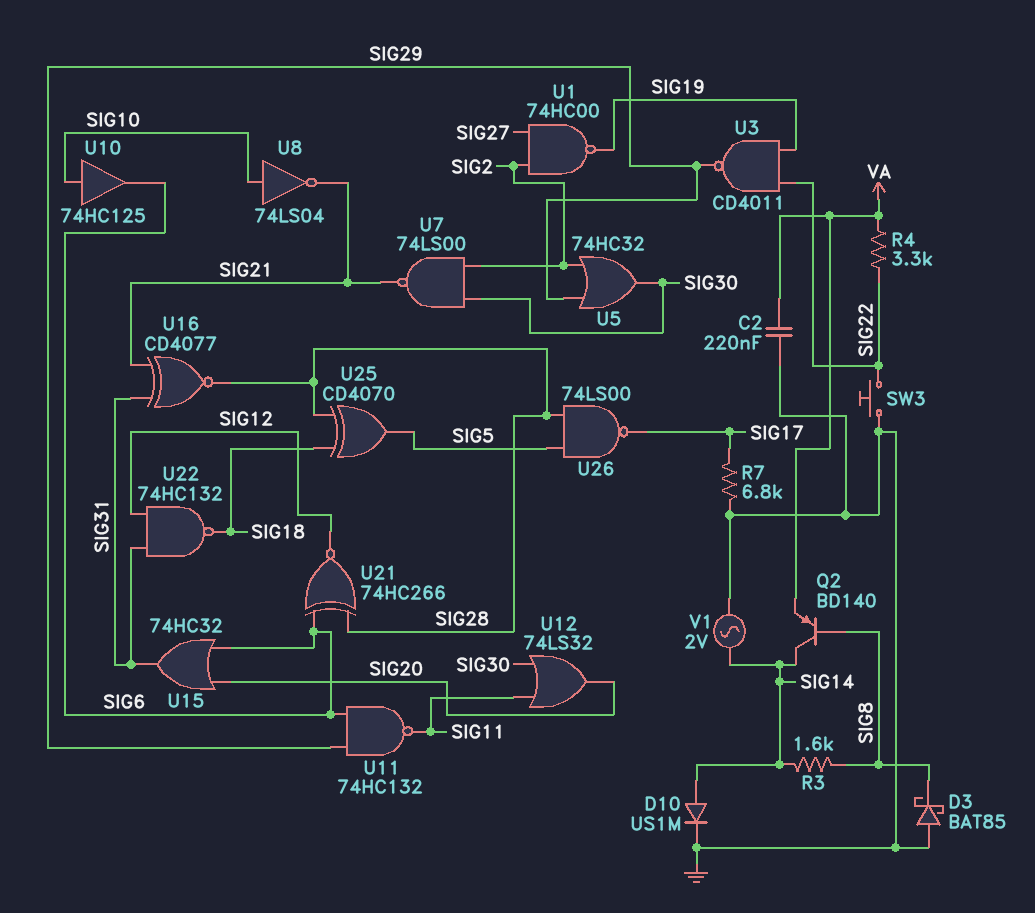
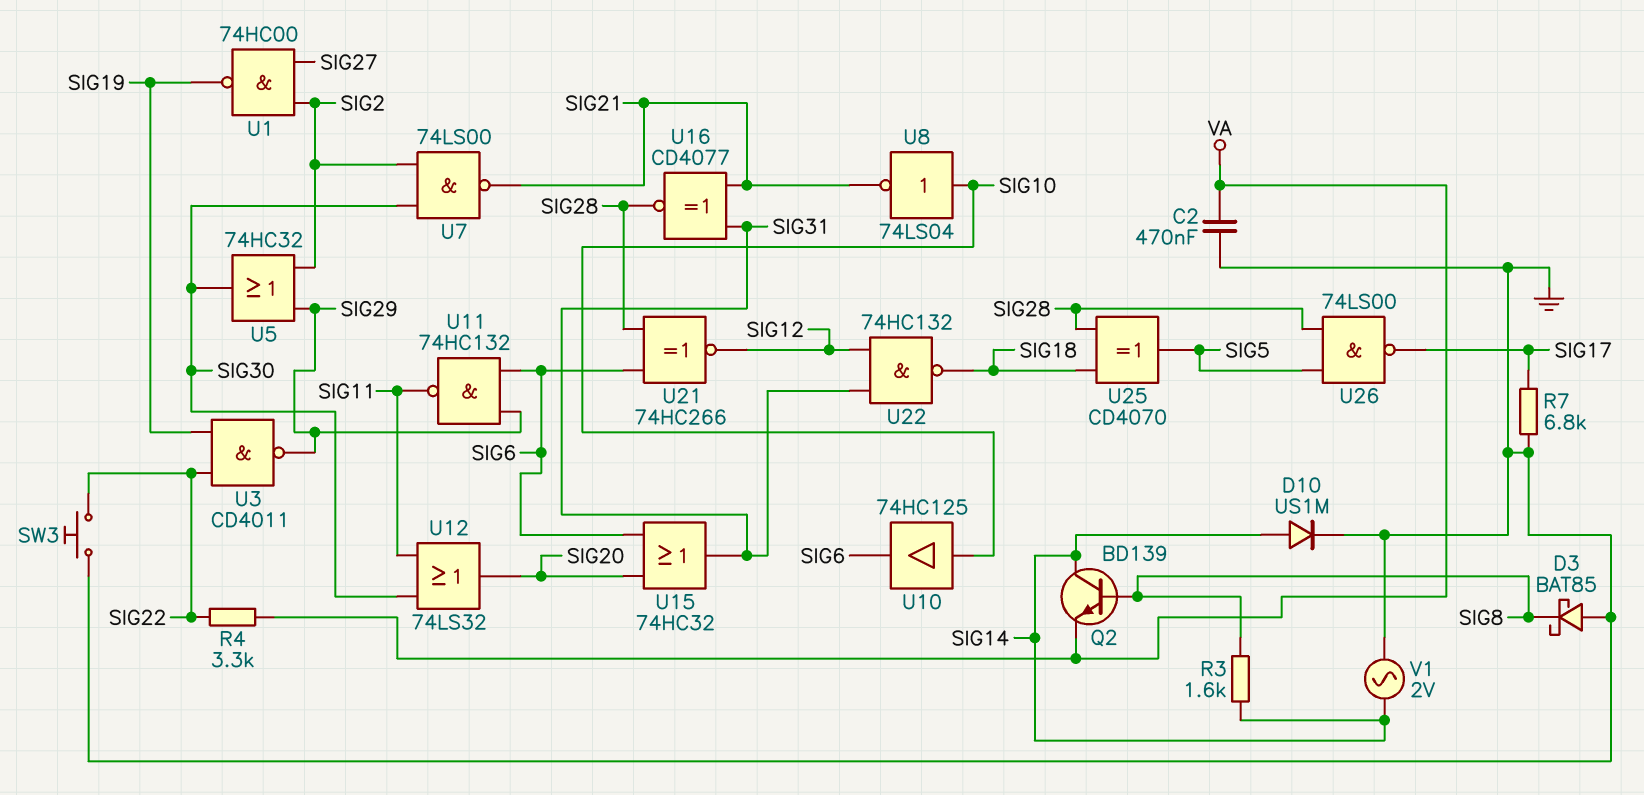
C2: 220nF (GND, VA) -> 470nF (GND, VA)
Q2: PNP BD140 (B SIG8, C SIG14, E VA) -> NPN BD139 (B SIG8, C SIG14, E VA)

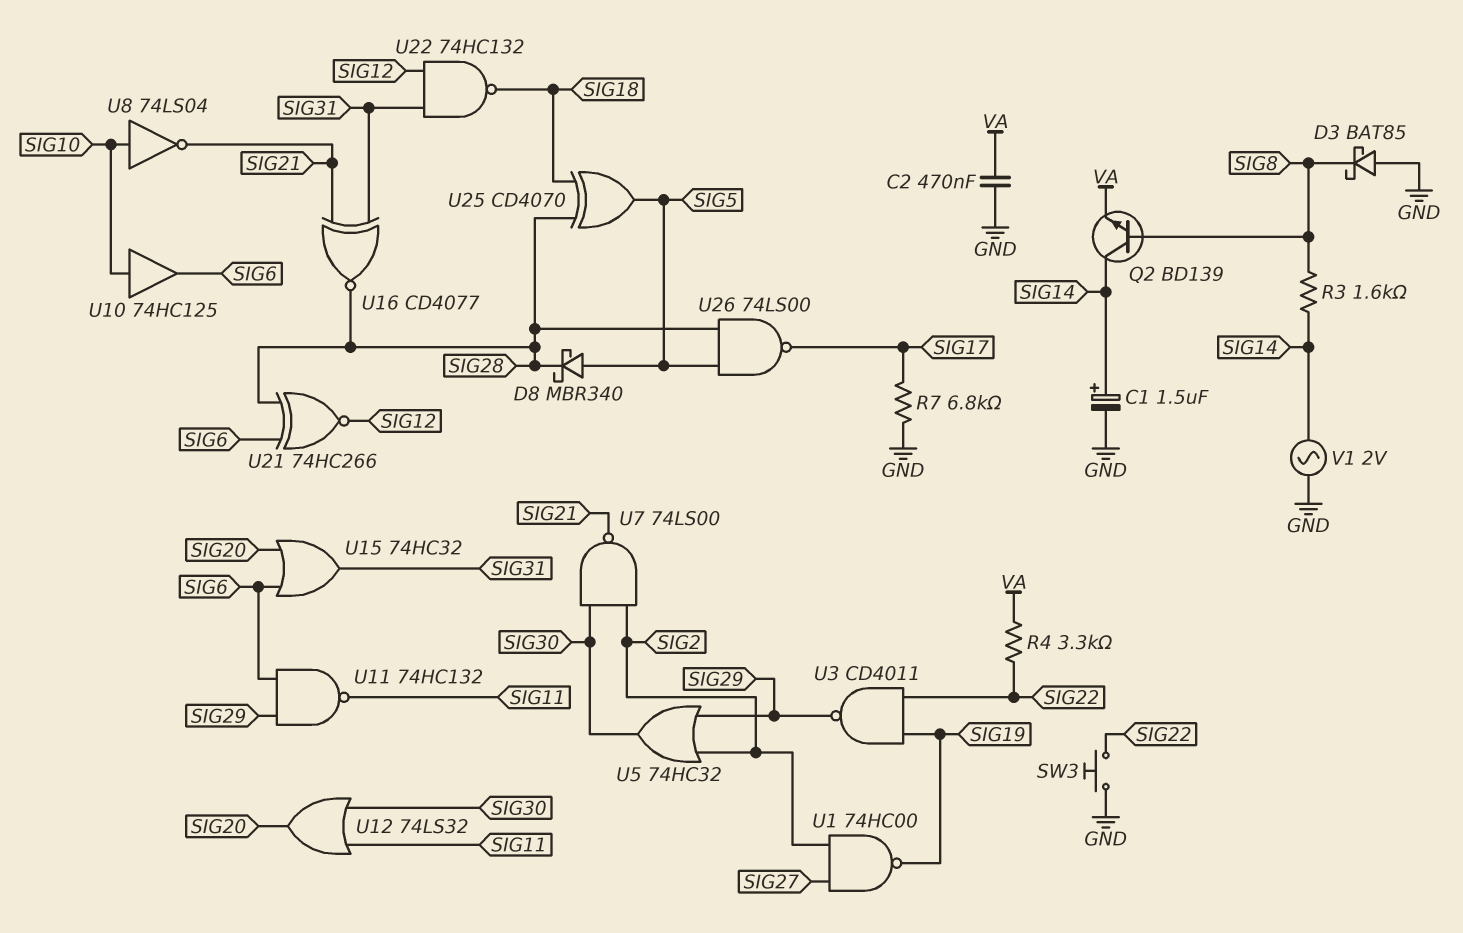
C1: none -> 1.5uF (plus SIG14, minus GND)
D8: none -> schottky MBR340 (A SIG5, K SIG28)
D10: diode US1M (A SIG14, K GND) -> none

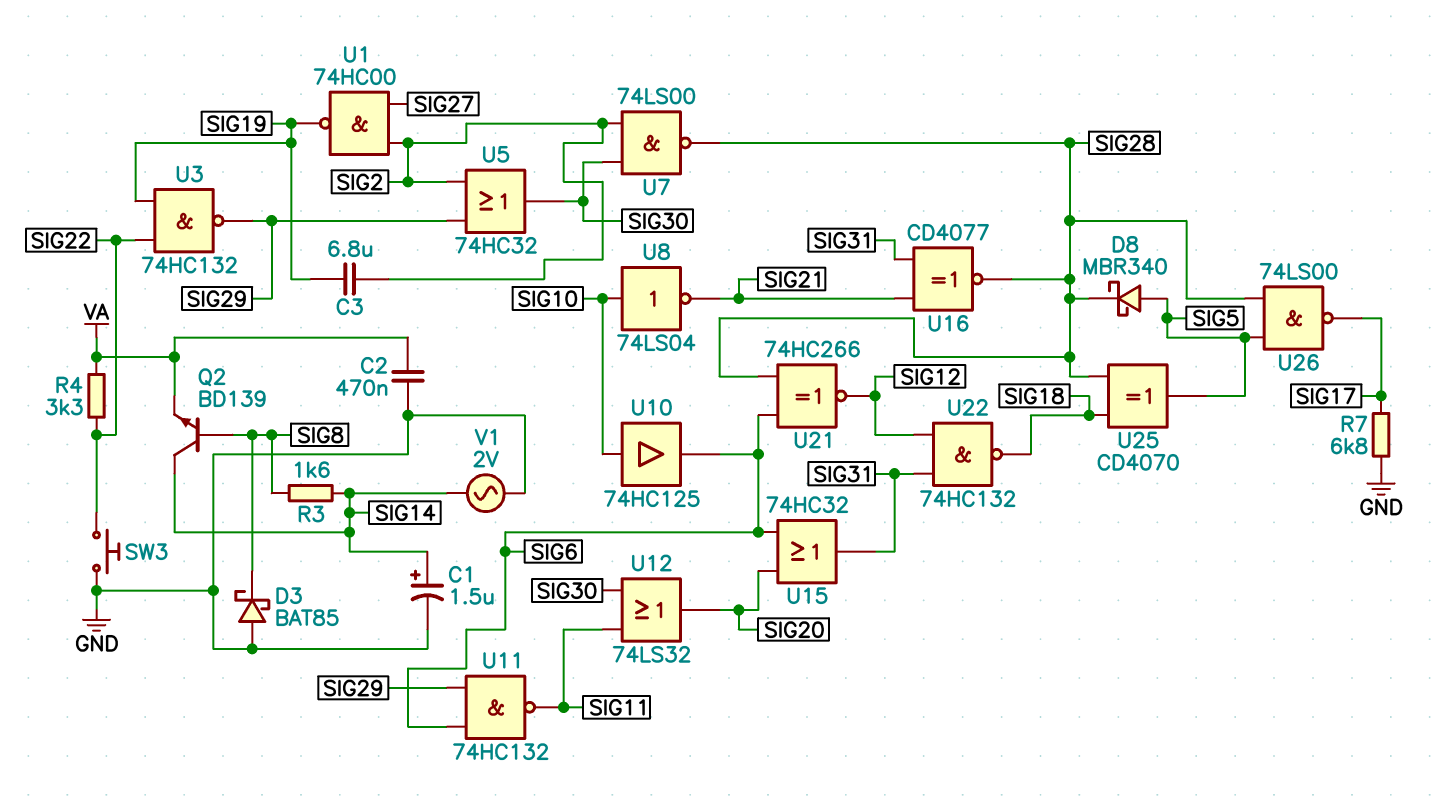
C3: none -> 6.8uF (SIG2, SIG19)
U3: NAND CD4011 (in SIG19, in SIG22, out SIG29) -> NAND 74HC132 (in SIG19, in SIG22, out SIG29)
U7: NAND 74LS00 (in SIG2, in SIG30, out SIG21) -> NAND 74LS00 (in SIG2, in SIG30, out SIG28)

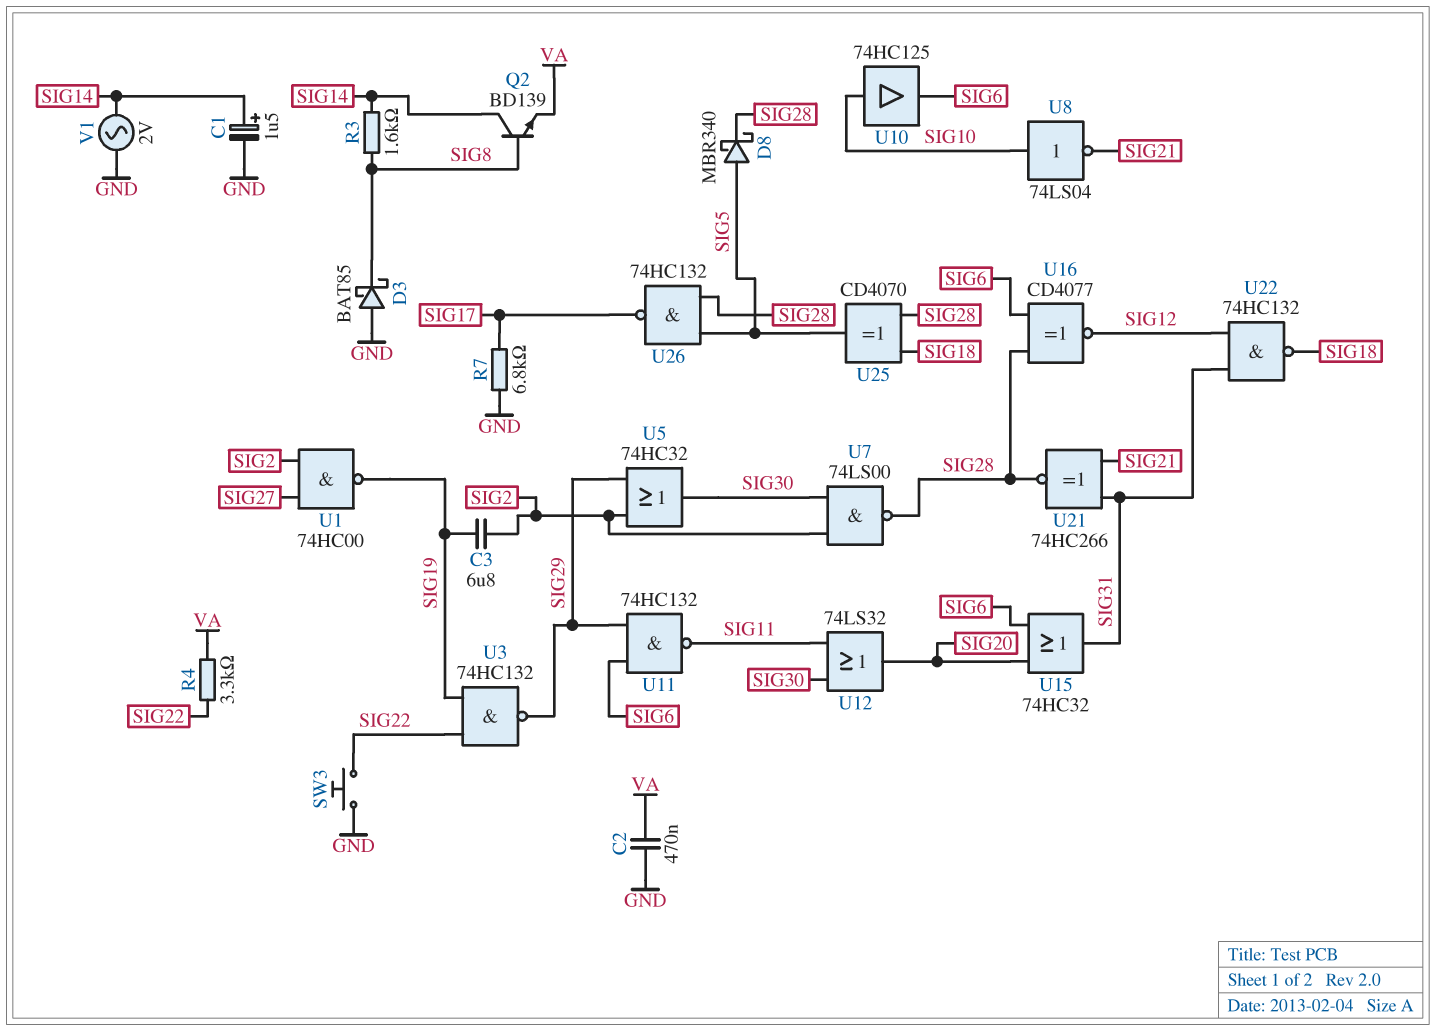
U16: XNOR CD4077 (in SIG21, in SIG31, out SIG28) -> XNOR CD4077 (in SIG6, in SIG28, out SIG12)
U21: XNOR 74HC266 (in SIG6, in SIG28, out SIG12) -> XNOR 74HC266 (in SIG21, in SIG31, out SIG28)
U26: NAND 74LS00 (in SIG5, in SIG28, out SIG17) -> NAND 74HC132 (in SIG5, in SIG28, out SIG17)

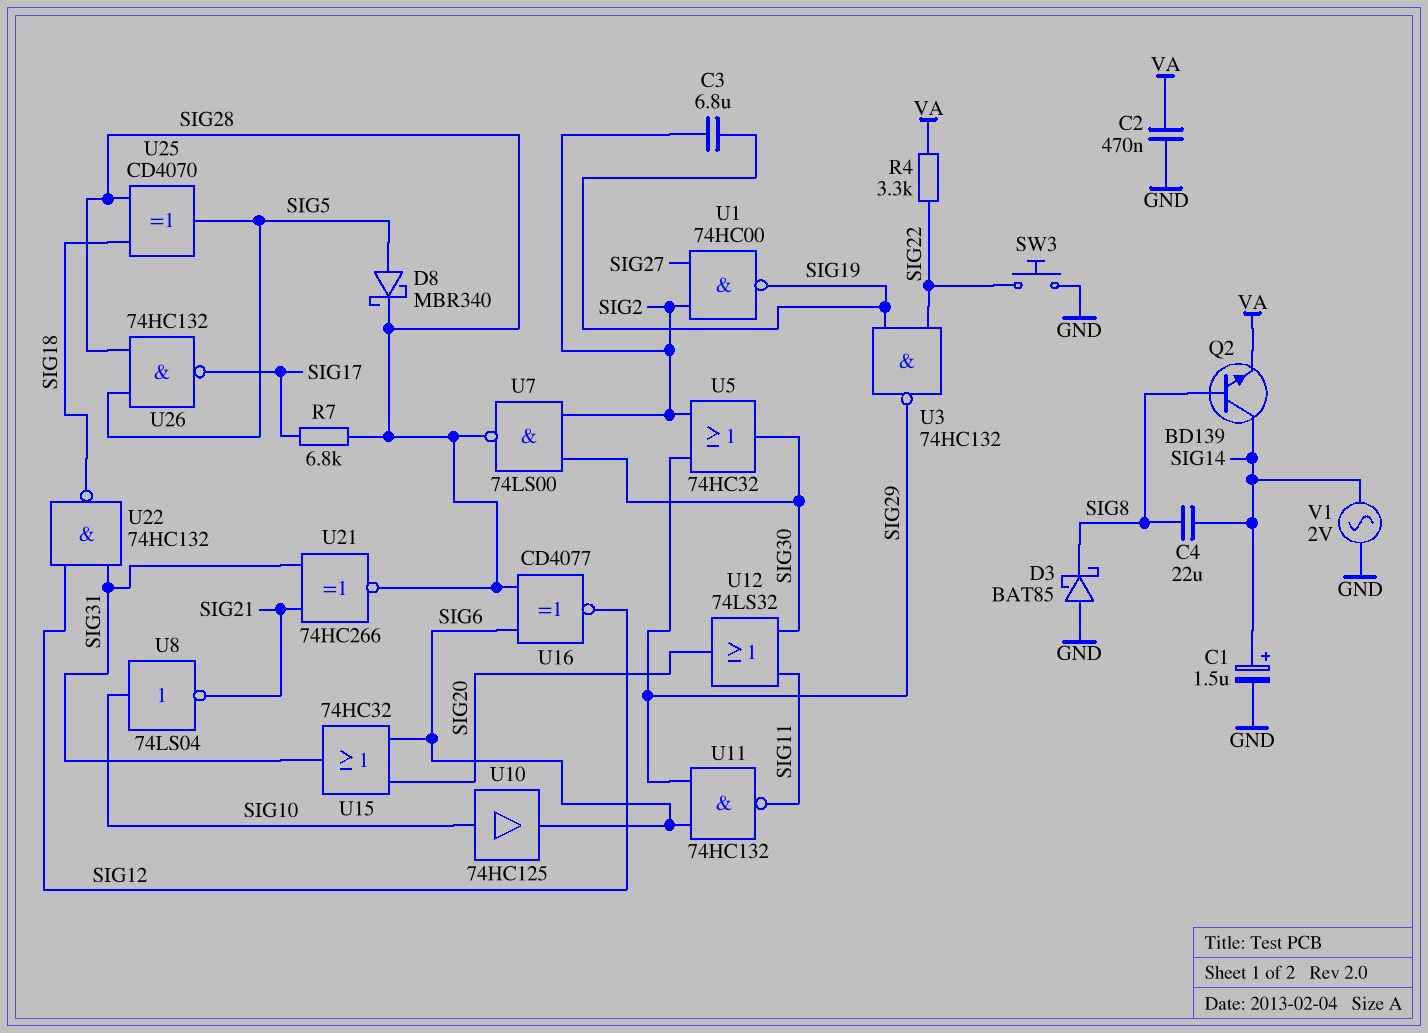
C4: none -> 22uF (SIG8, SIG14)
R3: 1.6k (SIG8, SIG14) -> none
R7: 6.8k (GND, SIG17) -> 6.8k (SIG17, SIG28)

